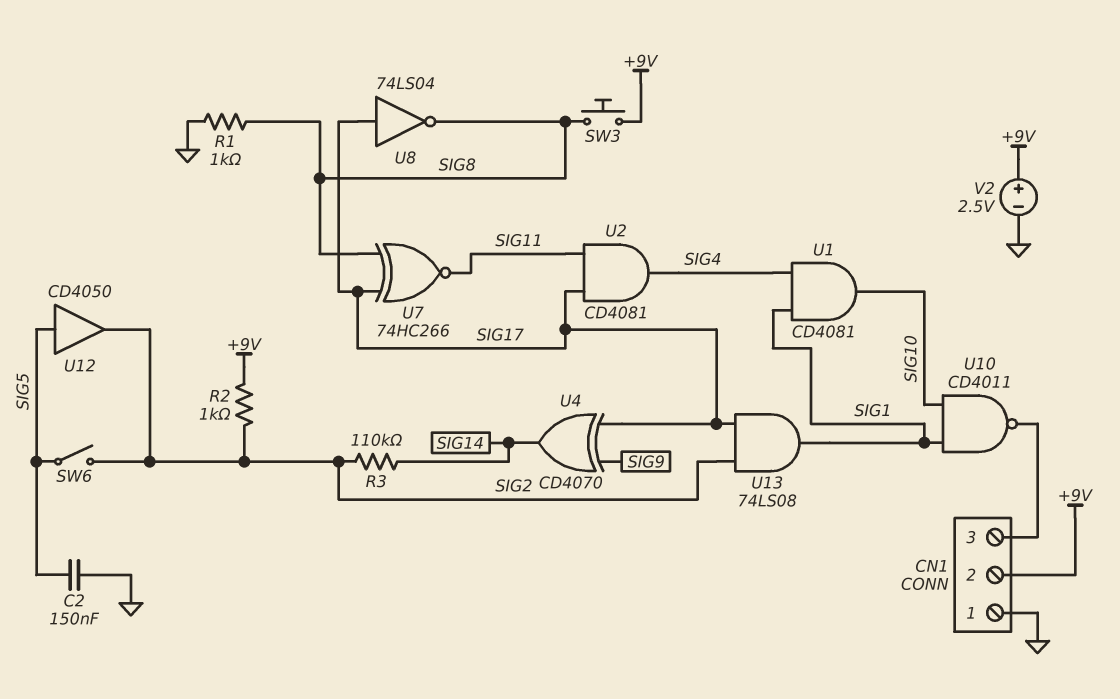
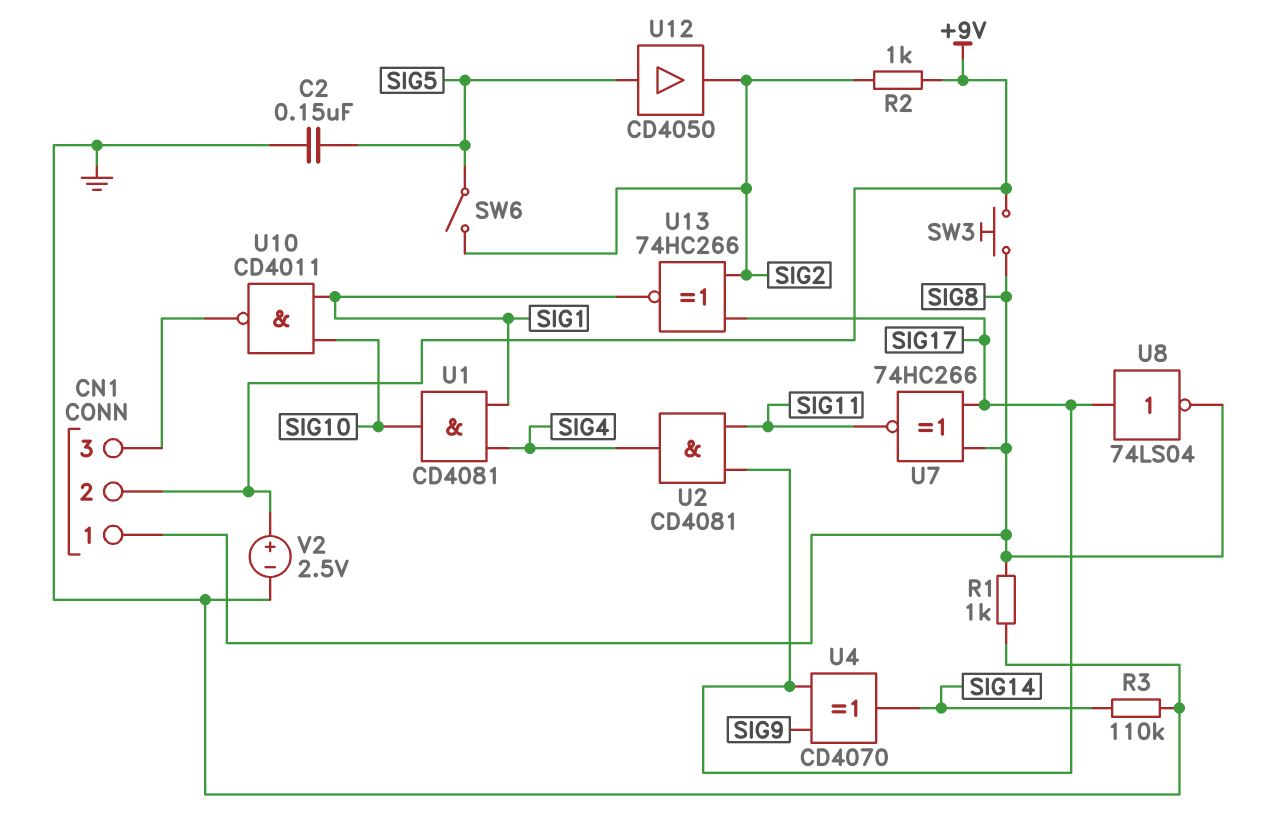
CN1 pin 1: GND -> SIG8
R3: 110k (SIG2, SIG14) -> 110k (GND, SIG14)
U13: AND 74LS08 (in SIG2, in SIG17, out SIG1) -> XNOR 74HC266 (in SIG2, in SIG17, out SIG1)

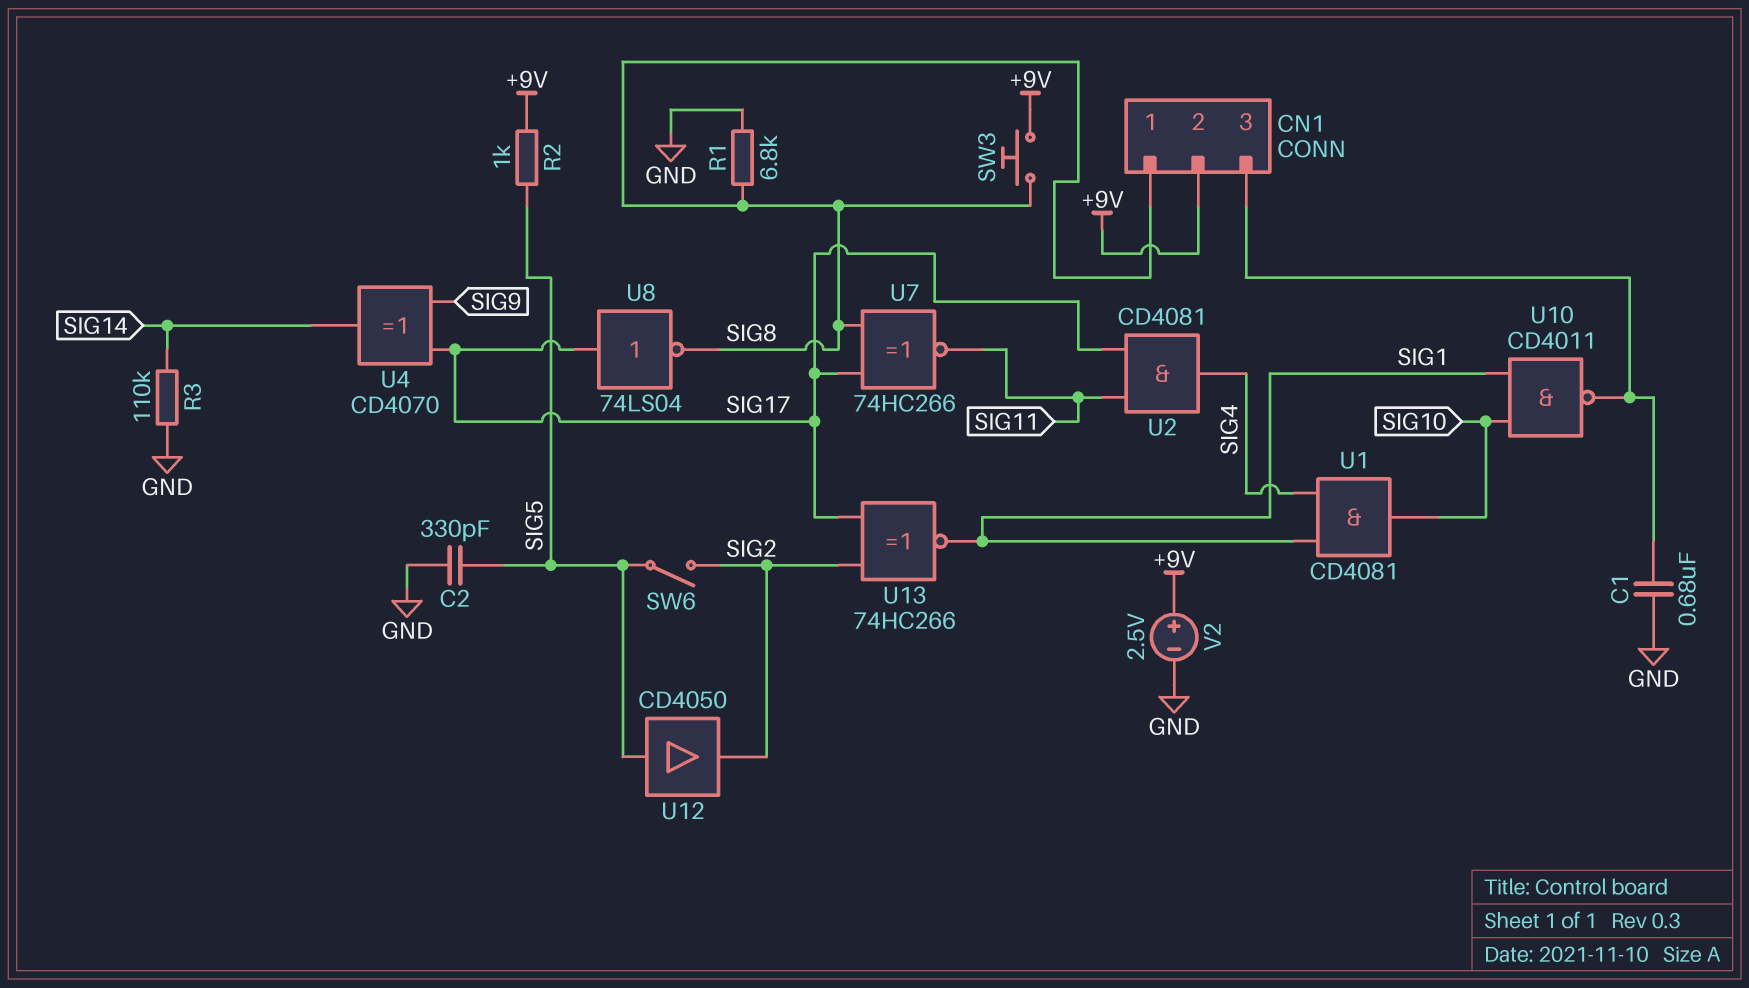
C1: none -> 680nF (CN1/3, GND)
C2: 150nF (GND, SIG5) -> 330pF (GND, SIG5)
R1: 1k (GND, SIG8) -> 6.8k (GND, SIG8)
R2: 1k (+9V, SIG2) -> 1k (+9V, SIG5)

